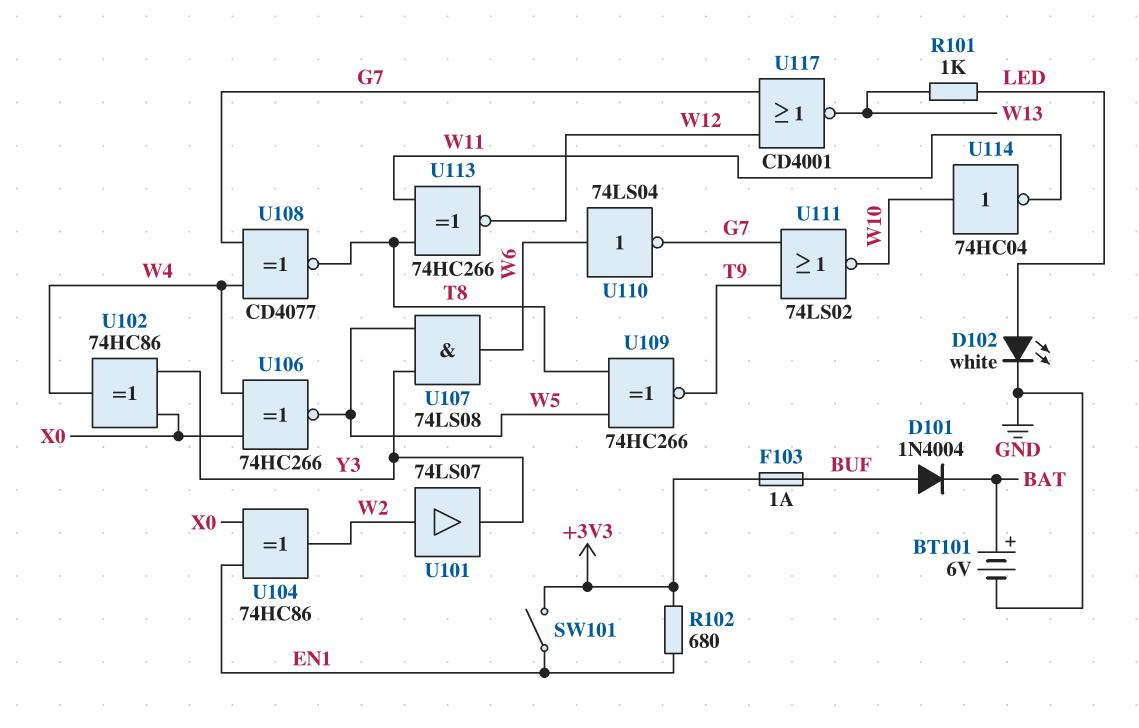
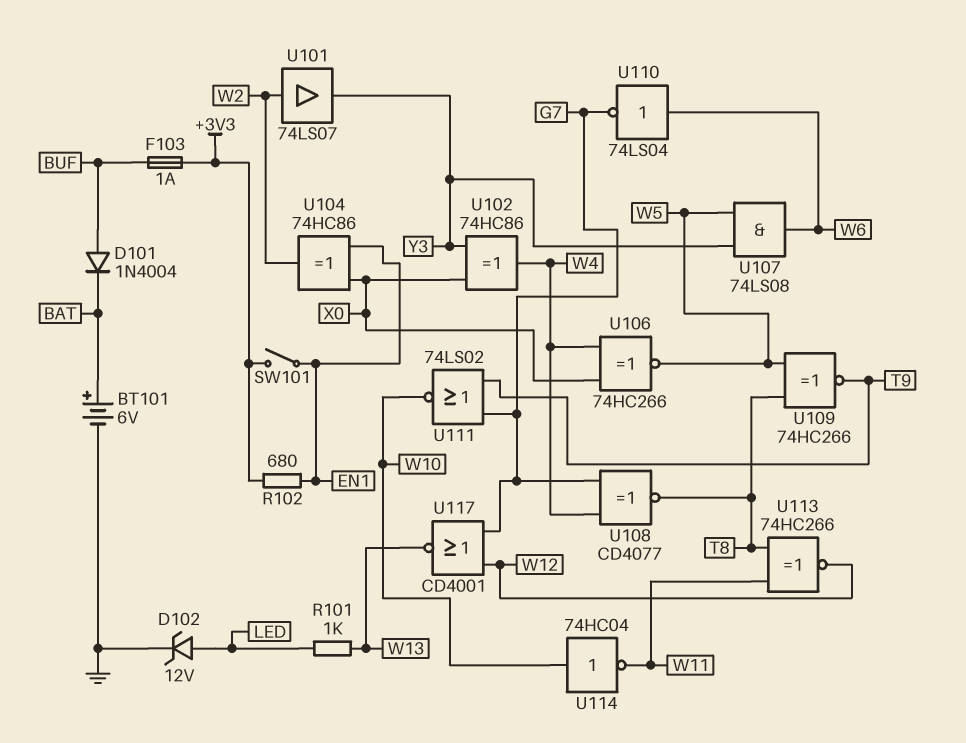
D102: LED white (A LED, K GND) -> zener 12V (A LED, K GND)

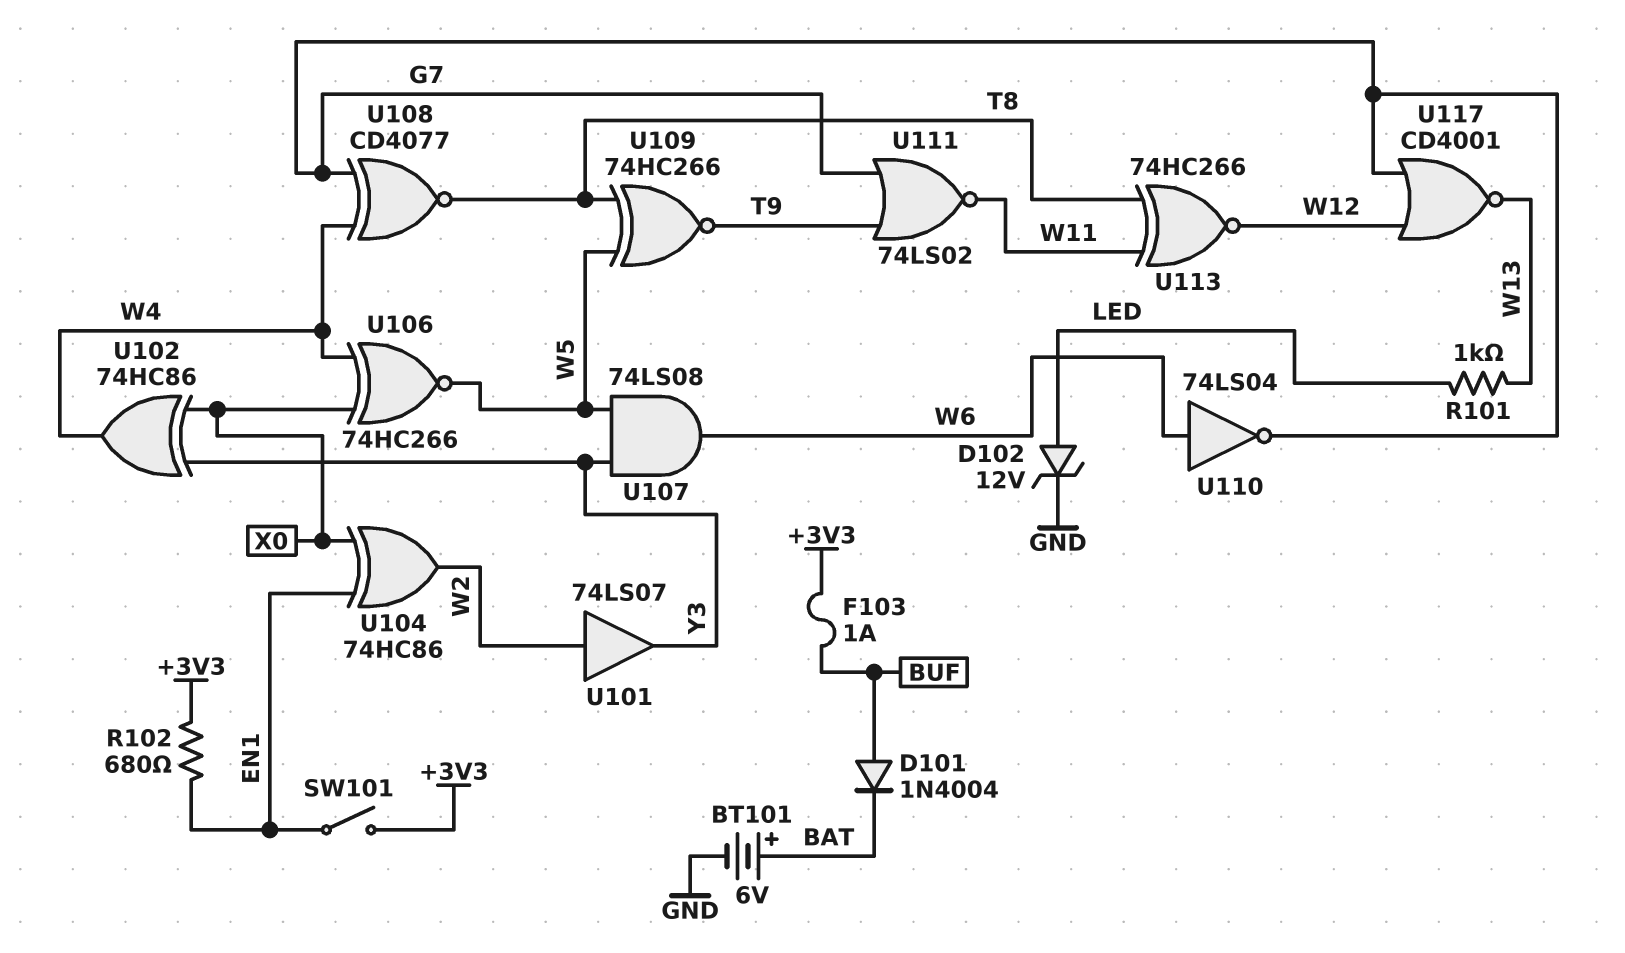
U111: NOR 74LS02 (in G7, in T9, out W10) -> NOR 74LS02 (in G7, in T9, out W11)
U114: NOT 74HC04 (in W10, out W11) -> none

